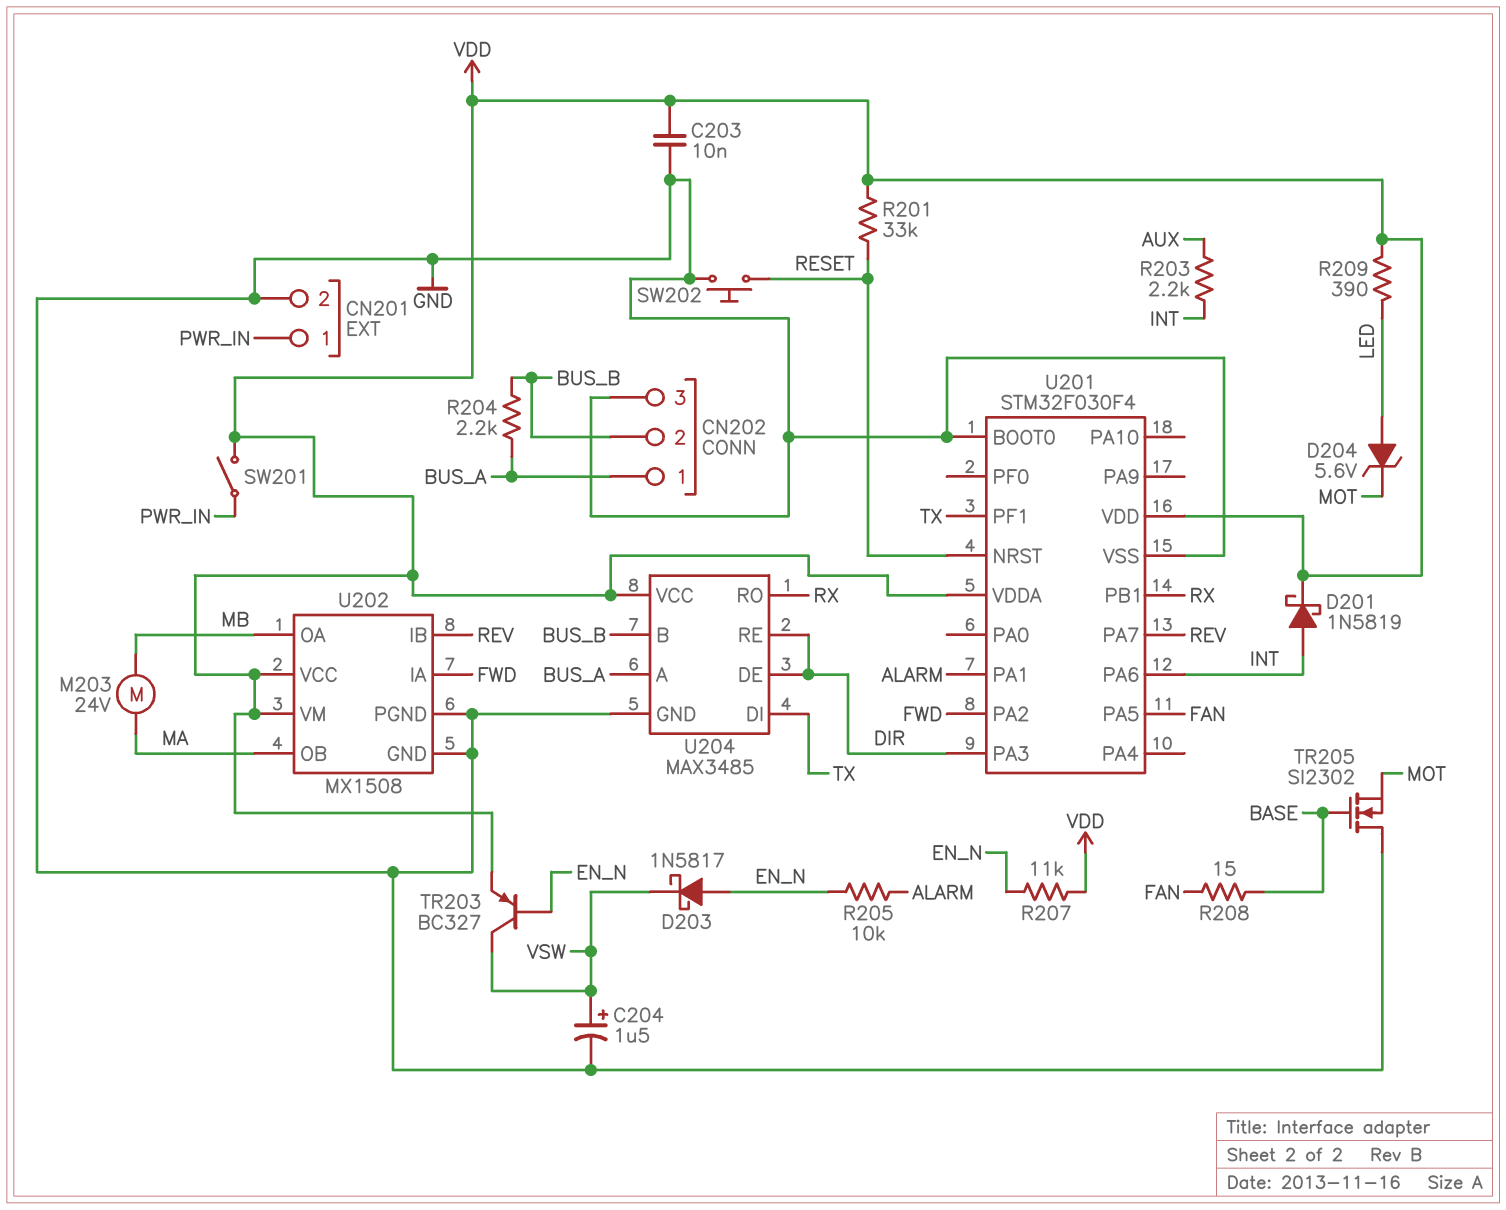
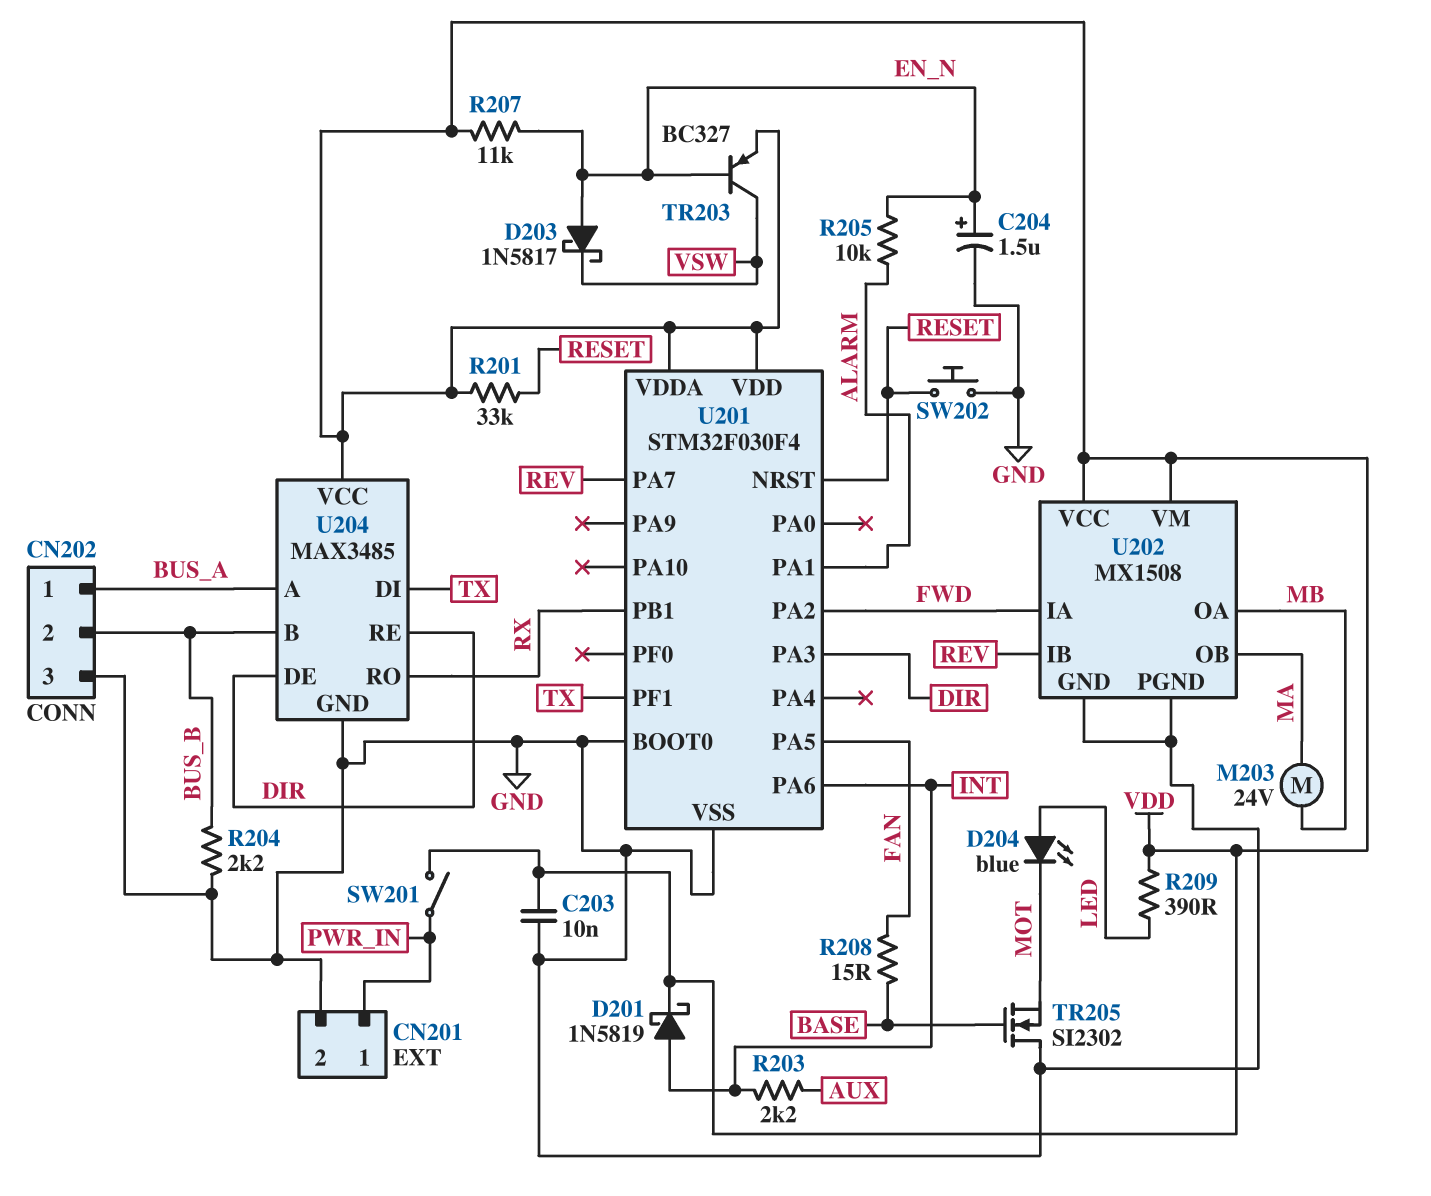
C204: 1.5uF (plus VSW, minus GND) -> 1.5uF (plus EN_N, minus GND)
D204: zener 5.6V (A LED, K MOT) -> LED blue (A LED, K MOT)
R204: 2.2k (BUS_A, BUS_B) -> 2.2k (BUS_B, GND)

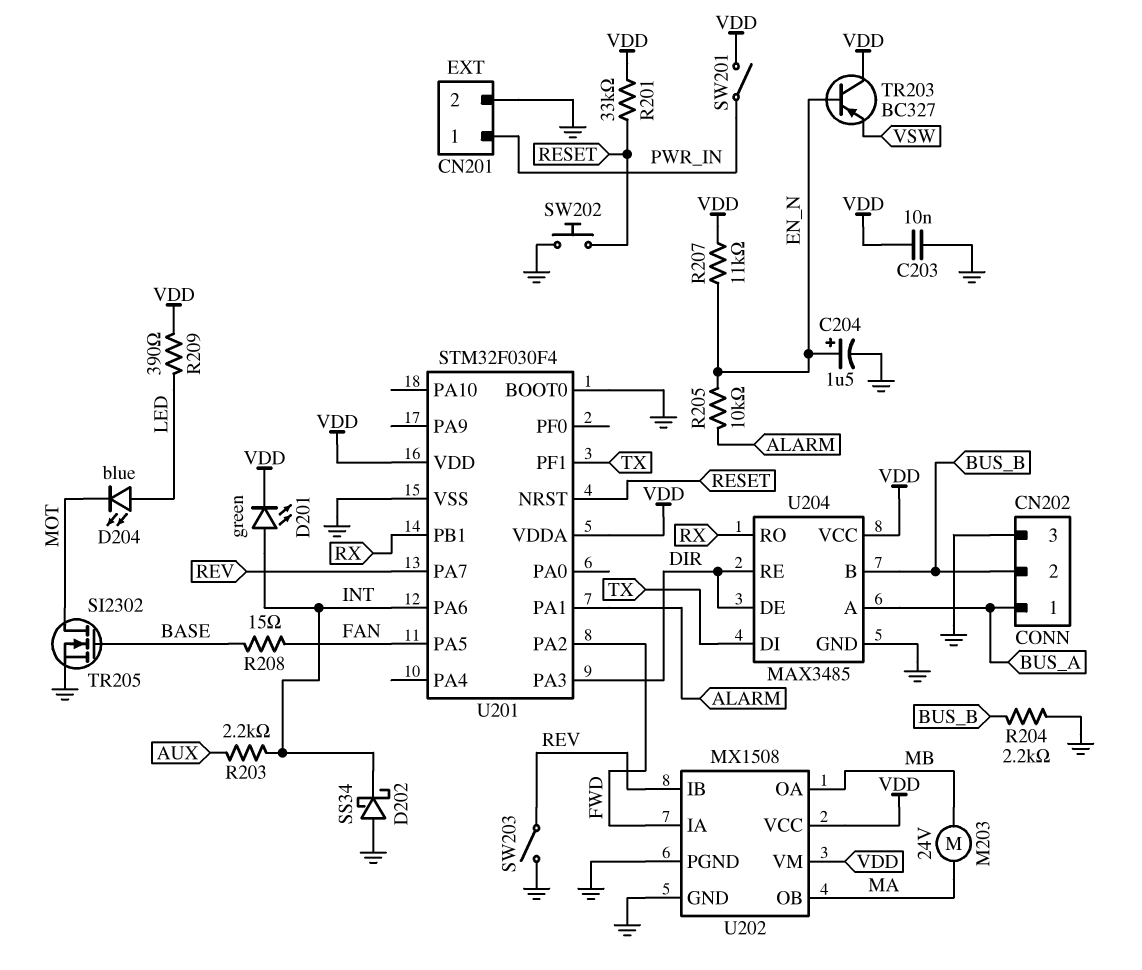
D201: schottky 1N5819 (A INT, K VDD) -> LED green (A INT, K VDD)
D202: none -> schottky SS34 (A GND, K INT)
D203: schottky 1N5817 (A EN_N, K VSW) -> none
SW203: none -> switch (GND, REV)
TR203: PNP BC327 (B EN_N, C VSW, E VDD) -> PNP BC327 (B EN_N, C VDD, E VSW)
TR205: NMOS SI2302 (G BASE, D GND, S MOT) -> NMOS SI2302 (G BASE, D MOT, S GND)

